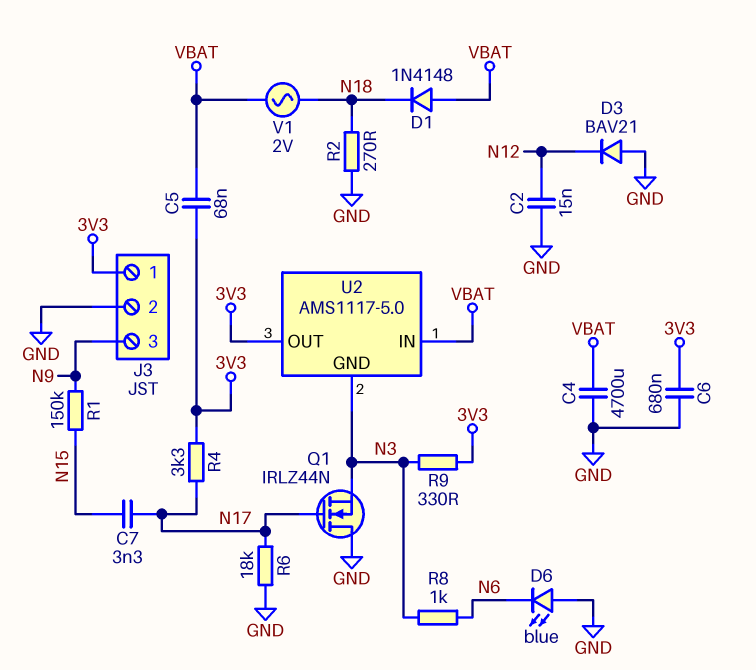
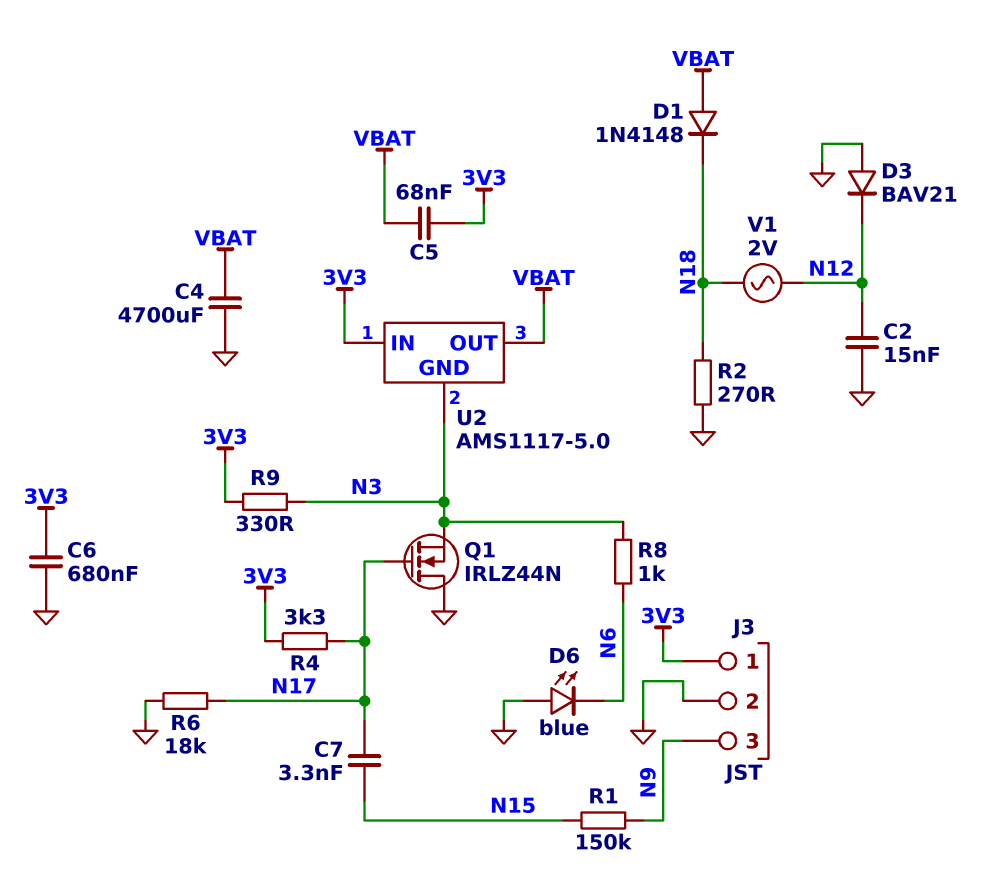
U2 pin IN: VBAT -> 3V3
U2 pin OUT: 3V3 -> VBAT
V1: AC 2V (N18, VBAT) -> AC 2V (N12, N18)

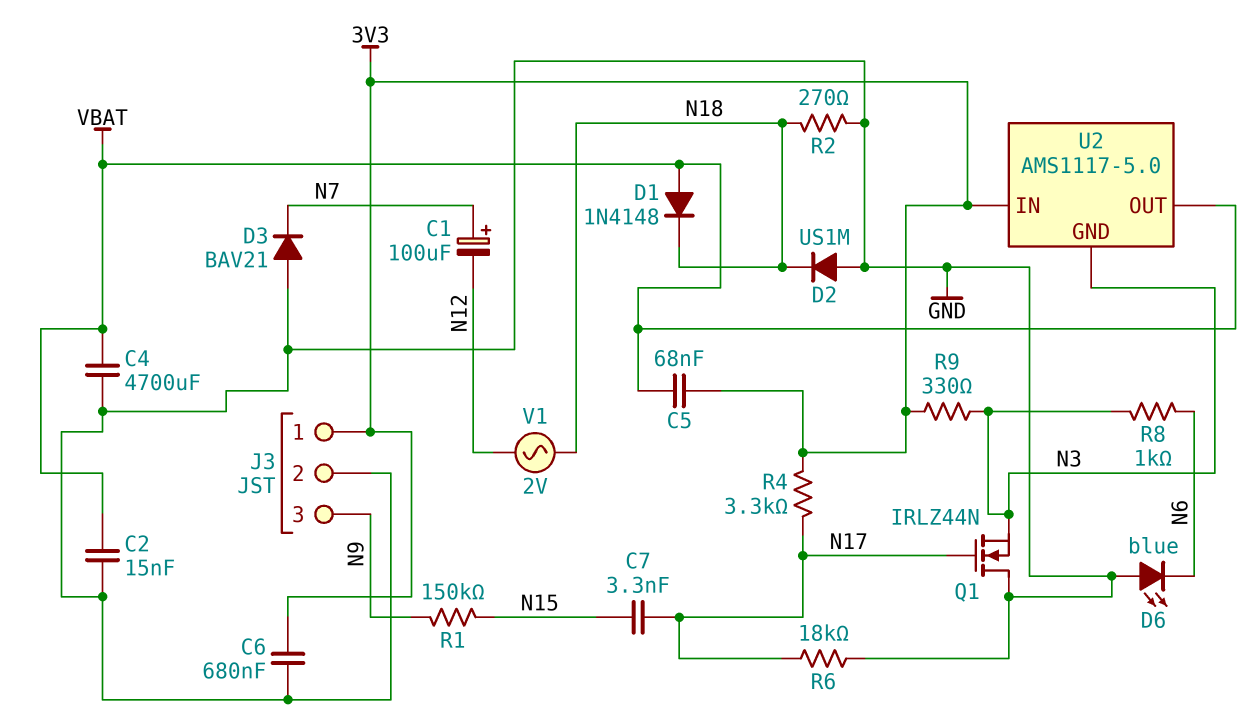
C1: none -> 100uF (plus N7, minus N12)
C2: 15nF (GND, N12) -> 15nF (GND, VBAT)
D2: none -> diode US1M (A GND, K N18)
D3: diode BAV21 (A GND, K N12) -> diode BAV21 (A GND, K N7)

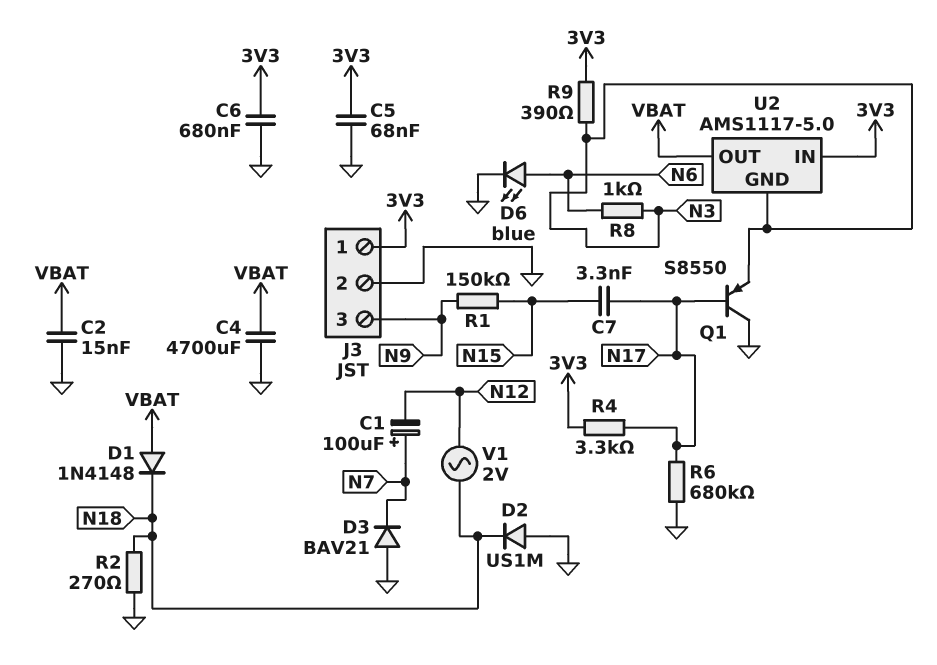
C5: 68nF (3V3, VBAT) -> 68nF (3V3, GND)
D6: LED blue (A GND, K N6) -> LED blue (A N6, K GND)
Q1: NMOS IRLZ44N (G N17, D GND, S N3) -> PNP S8550 (B N17, C GND, E N3)
R6: 18k (GND, N17) -> 680k (GND, N17)
R9: 330 (3V3, N3) -> 390 (3V3, N3)

